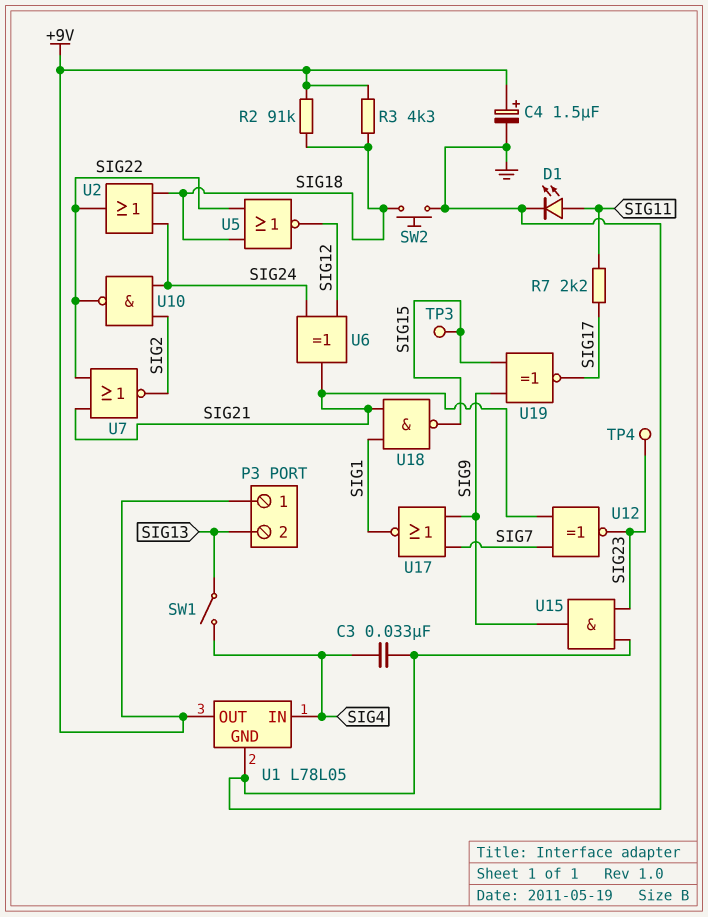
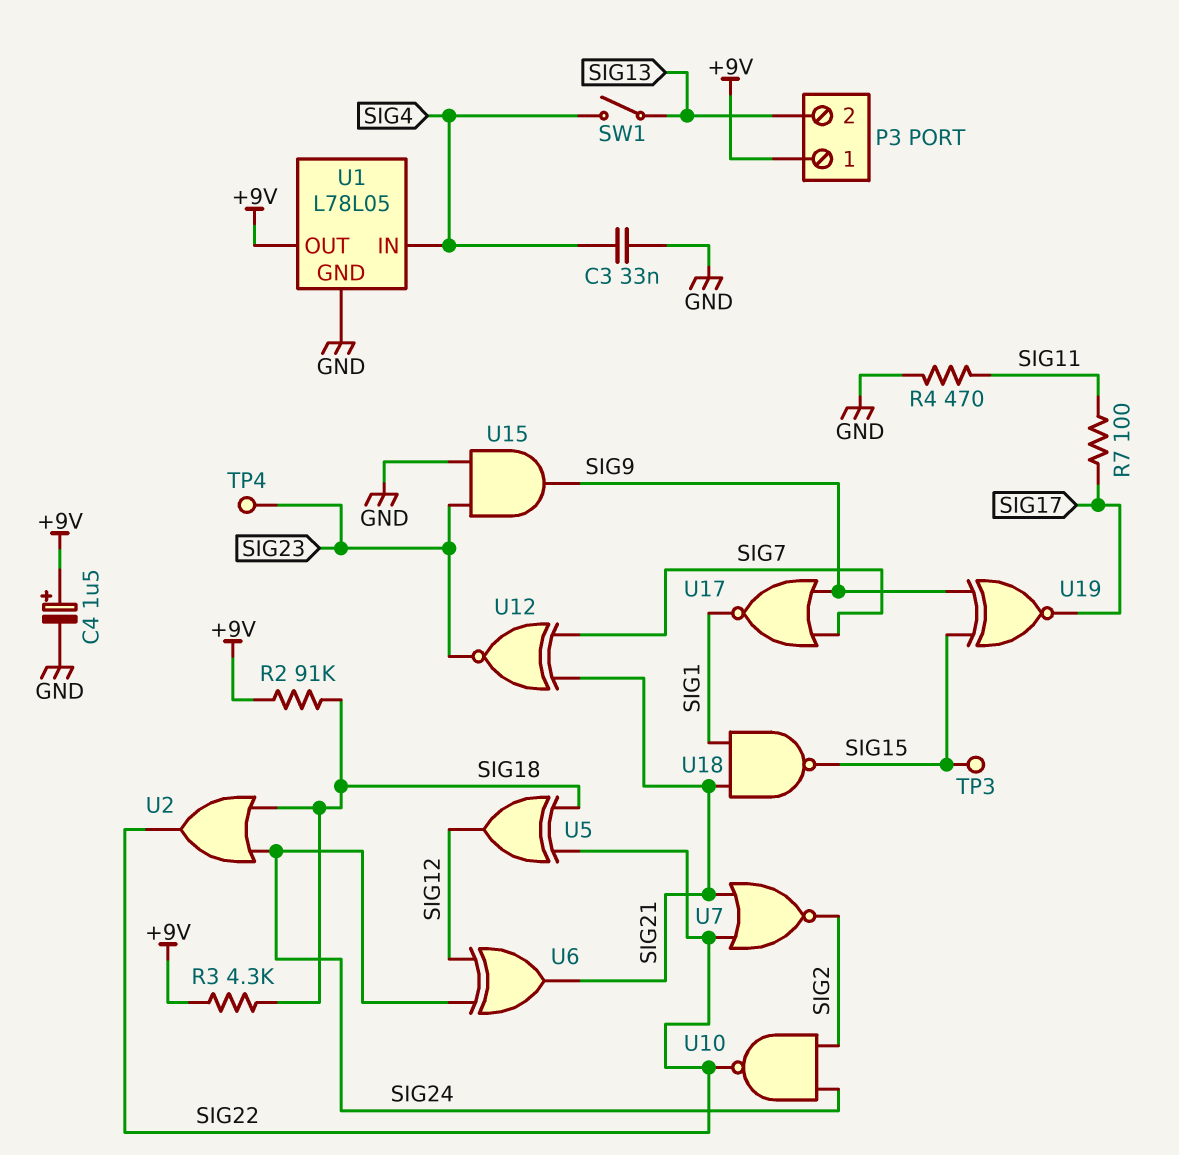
D1: LED (A SIG11, K GND) -> none
R4: none -> 470 (GND, SIG11)
R7: 2.2k (SIG11, SIG17) -> 100 (SIG11, SIG17)
SW2: button (GND, SIG18) -> none
U5: NOR (in SIG18, in SIG22, out SIG12) -> XOR (in SIG18, in SIG22, out SIG12)

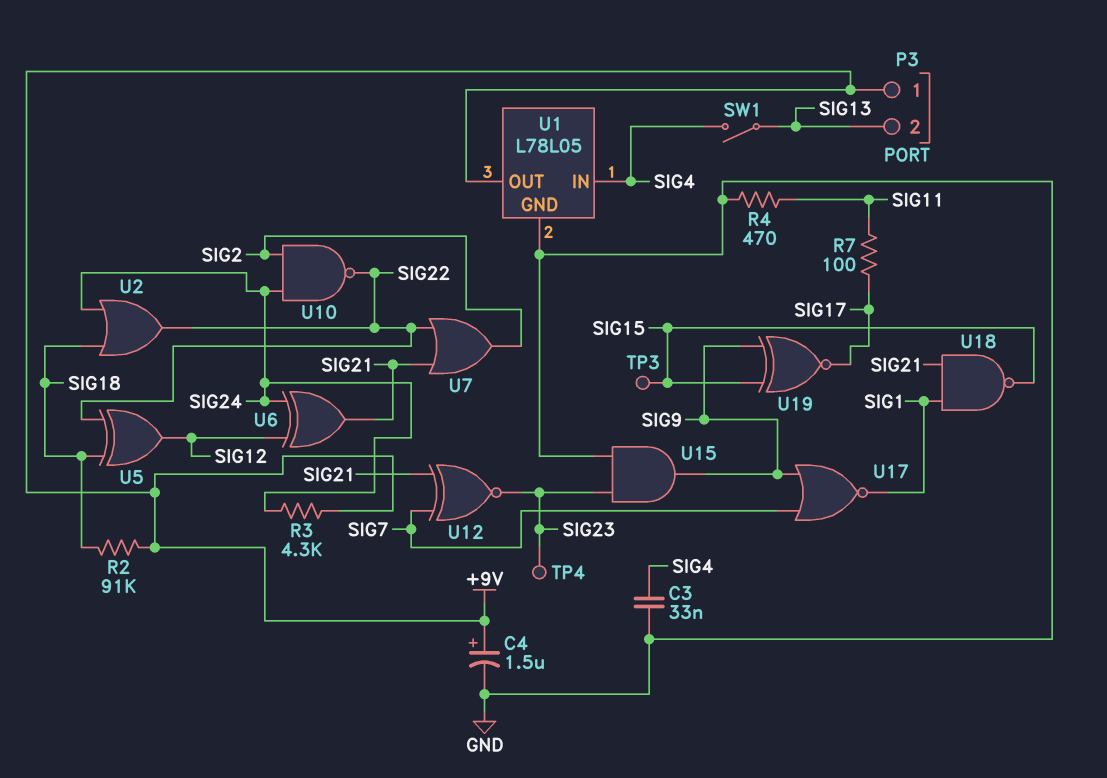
R3: 4.3k (+9V, SIG18) -> 4.3k (+9V, SIG24)
U7: NOR (in SIG21, in SIG22, out SIG2) -> OR (in SIG21, in SIG22, out SIG2)

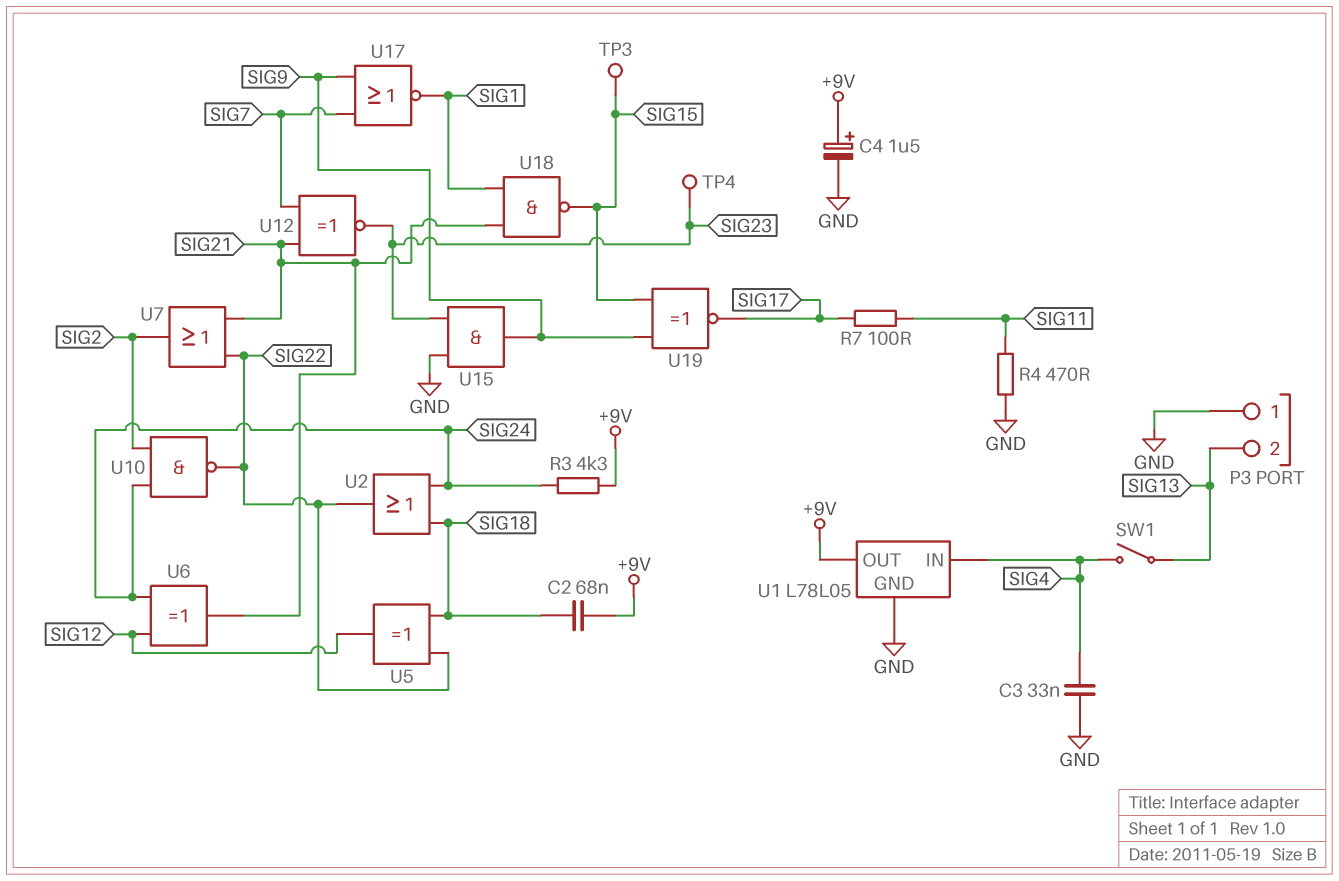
C2: none -> 68nF (+9V, SIG18)
P3 pin 1: +9V -> GND
R2: 91k (+9V, SIG18) -> none

